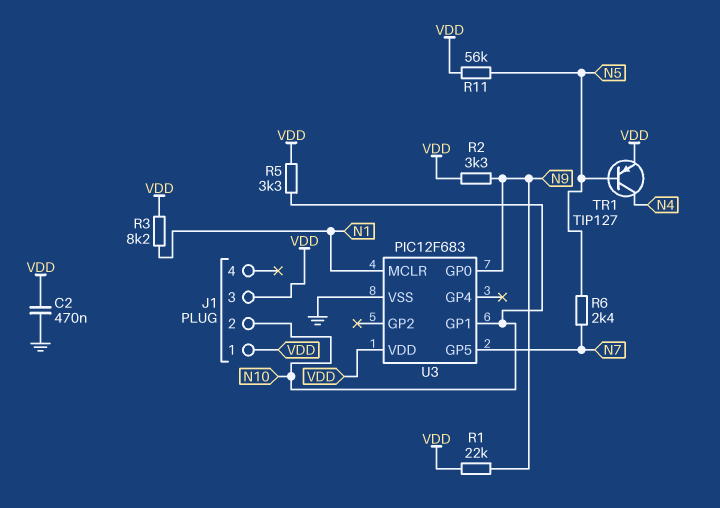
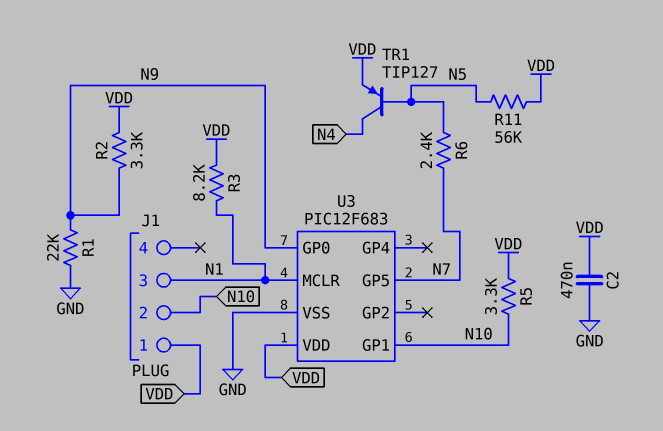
J1 pin 3: VDD -> N1
R1: 22k (N9, VDD) -> 22k (GND, N9)

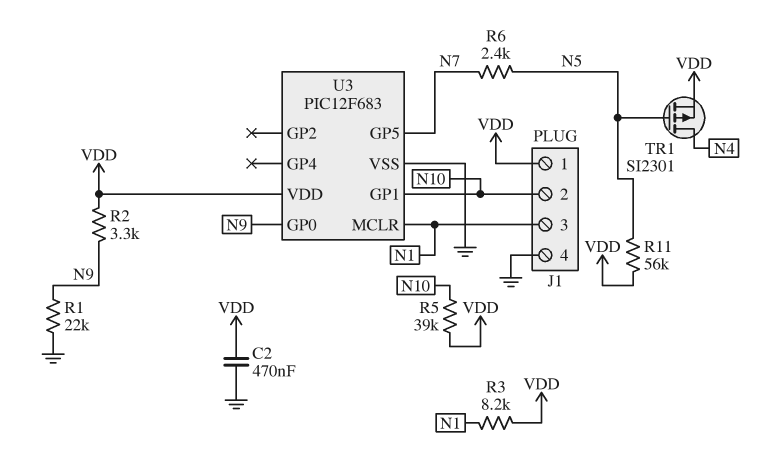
J1 pin 4: none -> GND
R5: 3.3k (N10, VDD) -> 39k (N10, VDD)
TR1: PNP TIP127 (B N5, C N4, E VDD) -> PMOS SI2301 (G N5, D N4, S VDD)

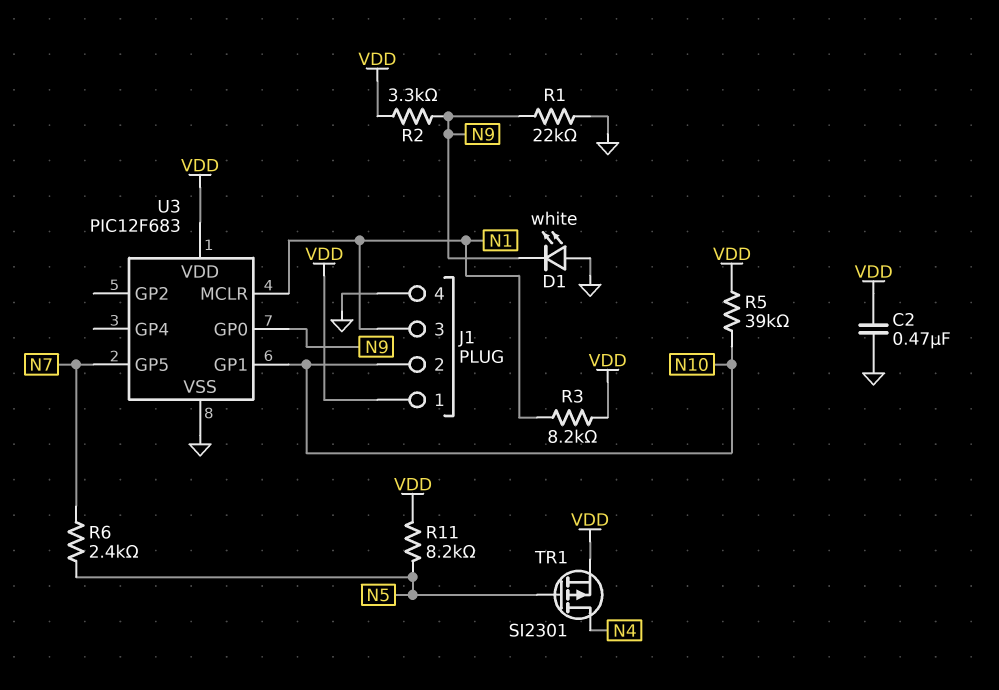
D1: none -> LED white (A GND, K N9)
R11: 56k (N5, VDD) -> 8.2k (N5, VDD)

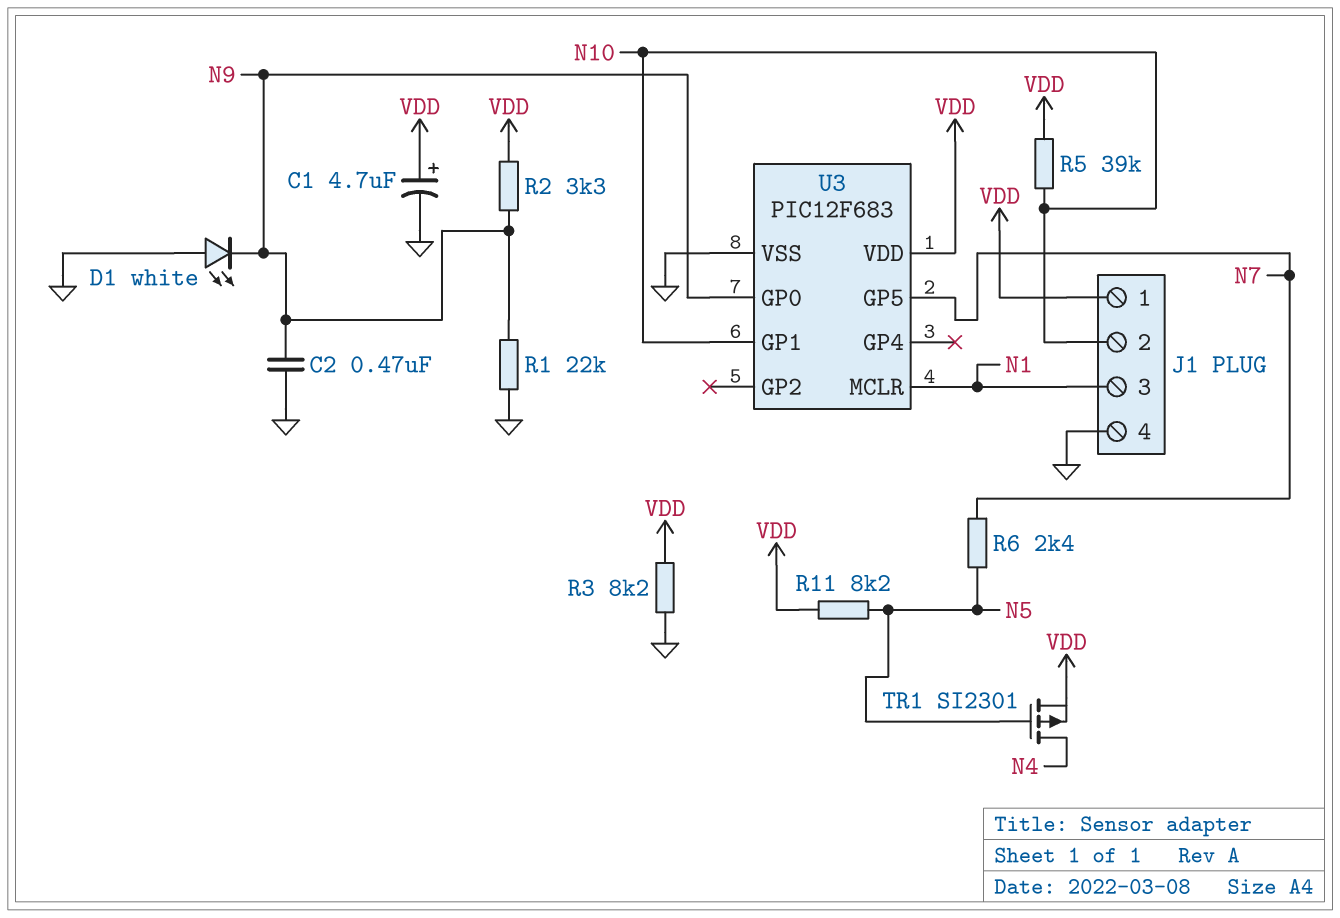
C1: none -> 4.7uF (plus VDD, minus GND)
C2: 470nF (GND, VDD) -> 470nF (GND, N9)
R3: 8.2k (N1, VDD) -> 8.2k (GND, VDD)

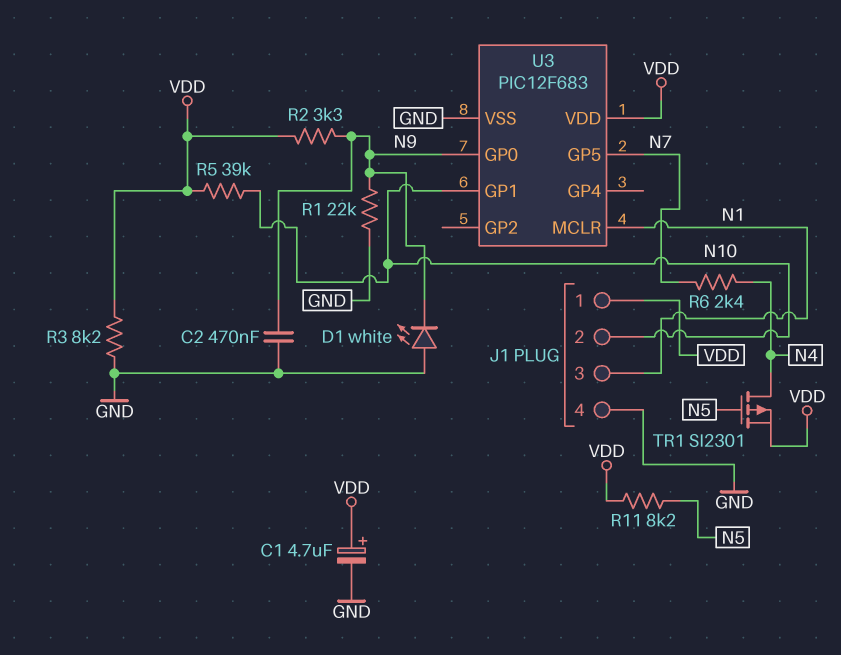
R6: 2.4k (N5, N7) -> 2.4k (N4, N7)

